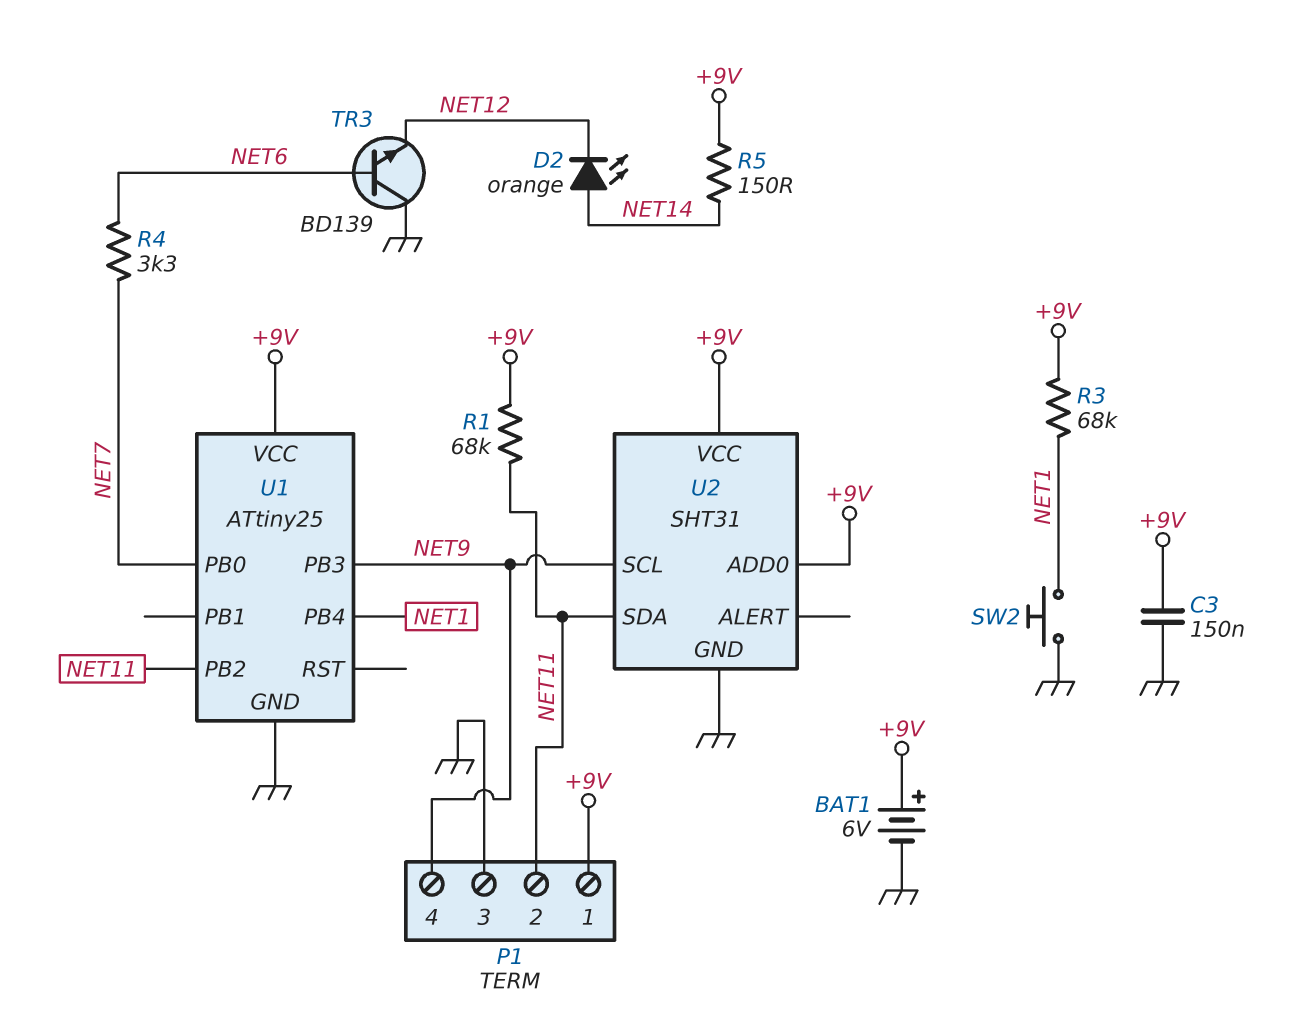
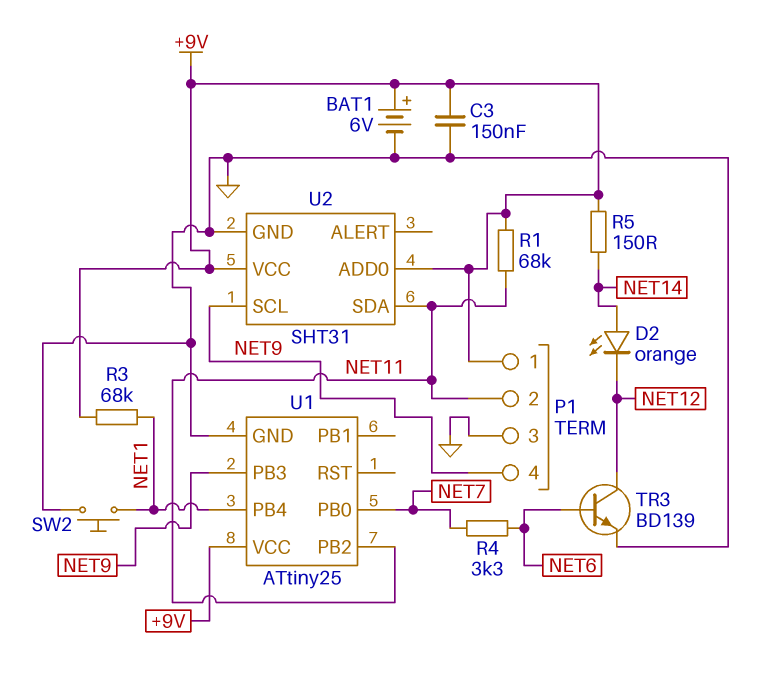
TR3: NPN BD139 (B NET6, C GND, E NET12) -> NPN BD139 (B NET6, C NET12, E GND)

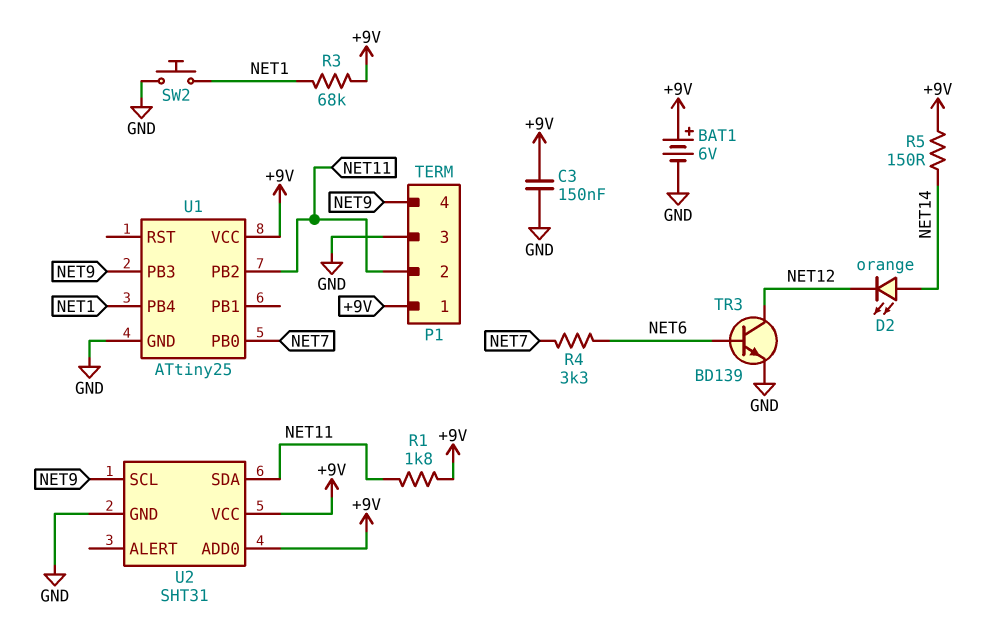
R1: 68k (+9V, NET11) -> 1.8k (+9V, NET11)

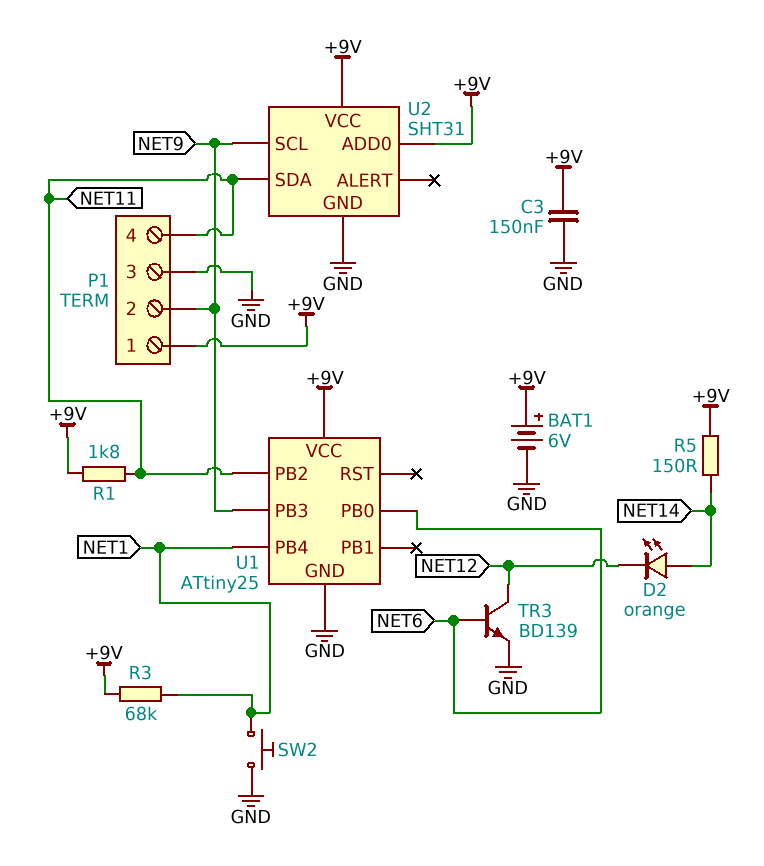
P1 pin 2: NET11 -> NET9
P1 pin 4: NET9 -> NET11
R4: 3.3k (NET6, NET7) -> none
U1 pin PB0: NET7 -> NET6

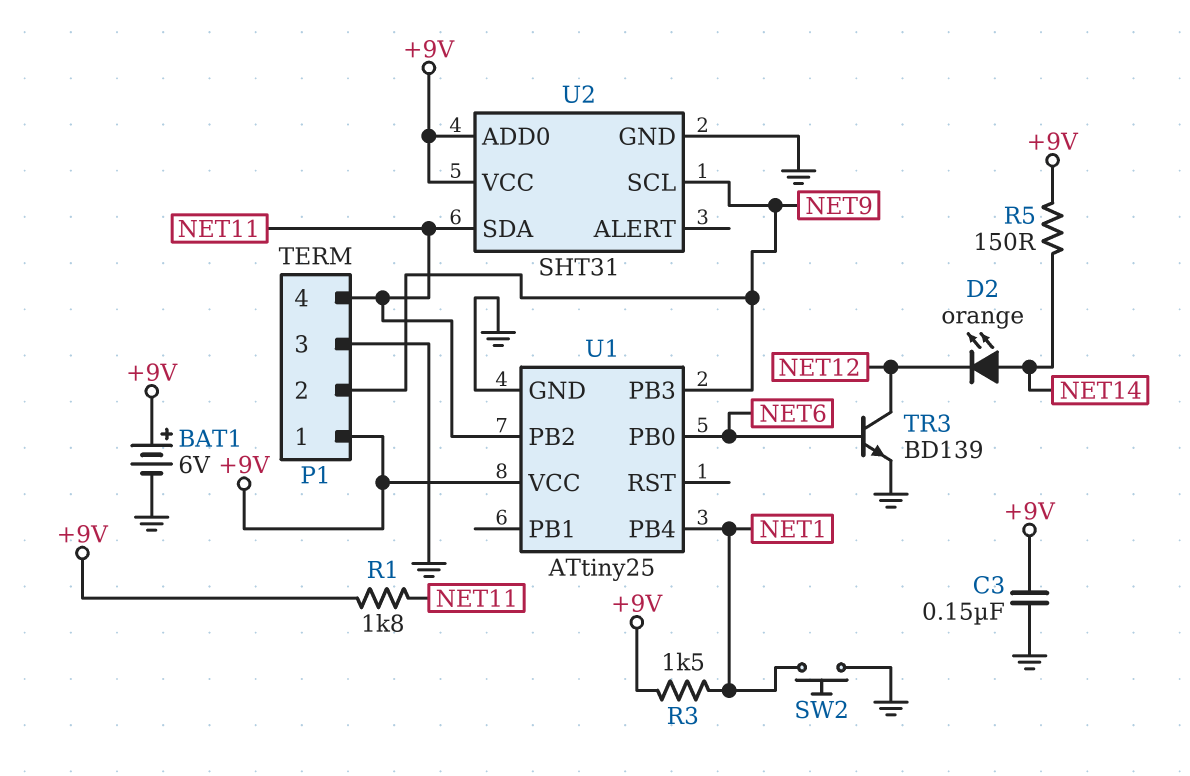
R3: 68k (+9V, NET1) -> 1.5k (+9V, NET1)

